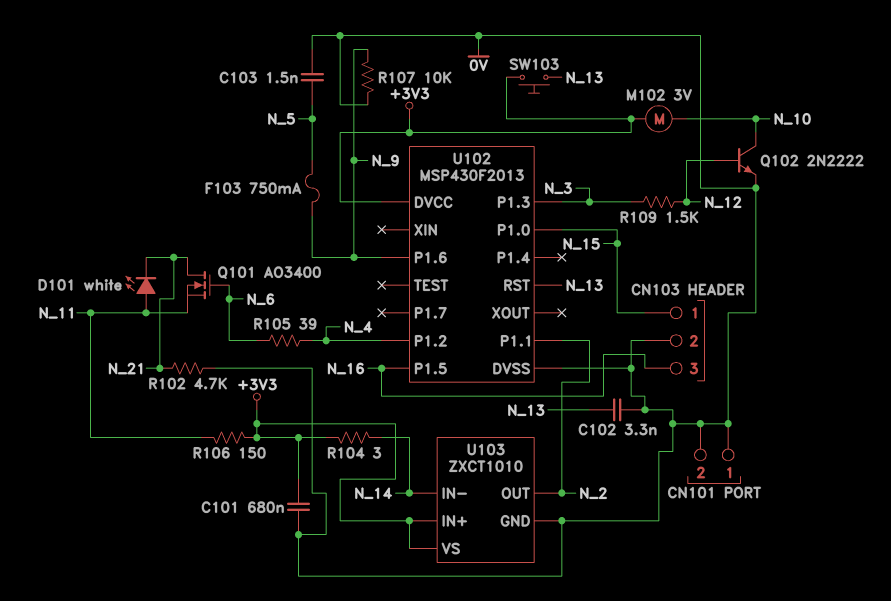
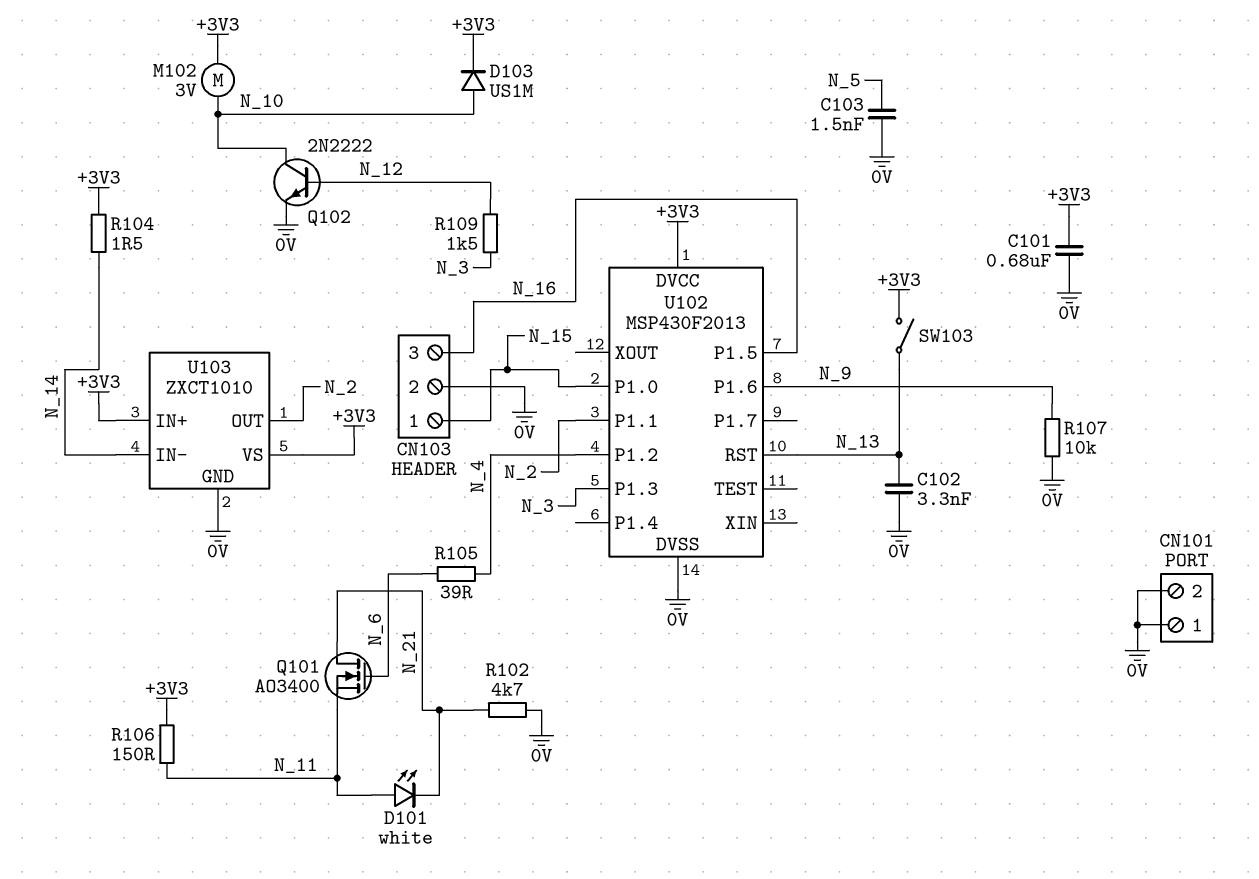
D103: none -> diode US1M (A N_10, K +3V3)
F103: 750mA (N_5, N_9) -> none
R104: 3 (+3V3, N_14) -> 1.5 (+3V3, N_14)
SW103: button (+3V3, N_13) -> switch (+3V3, N_13)

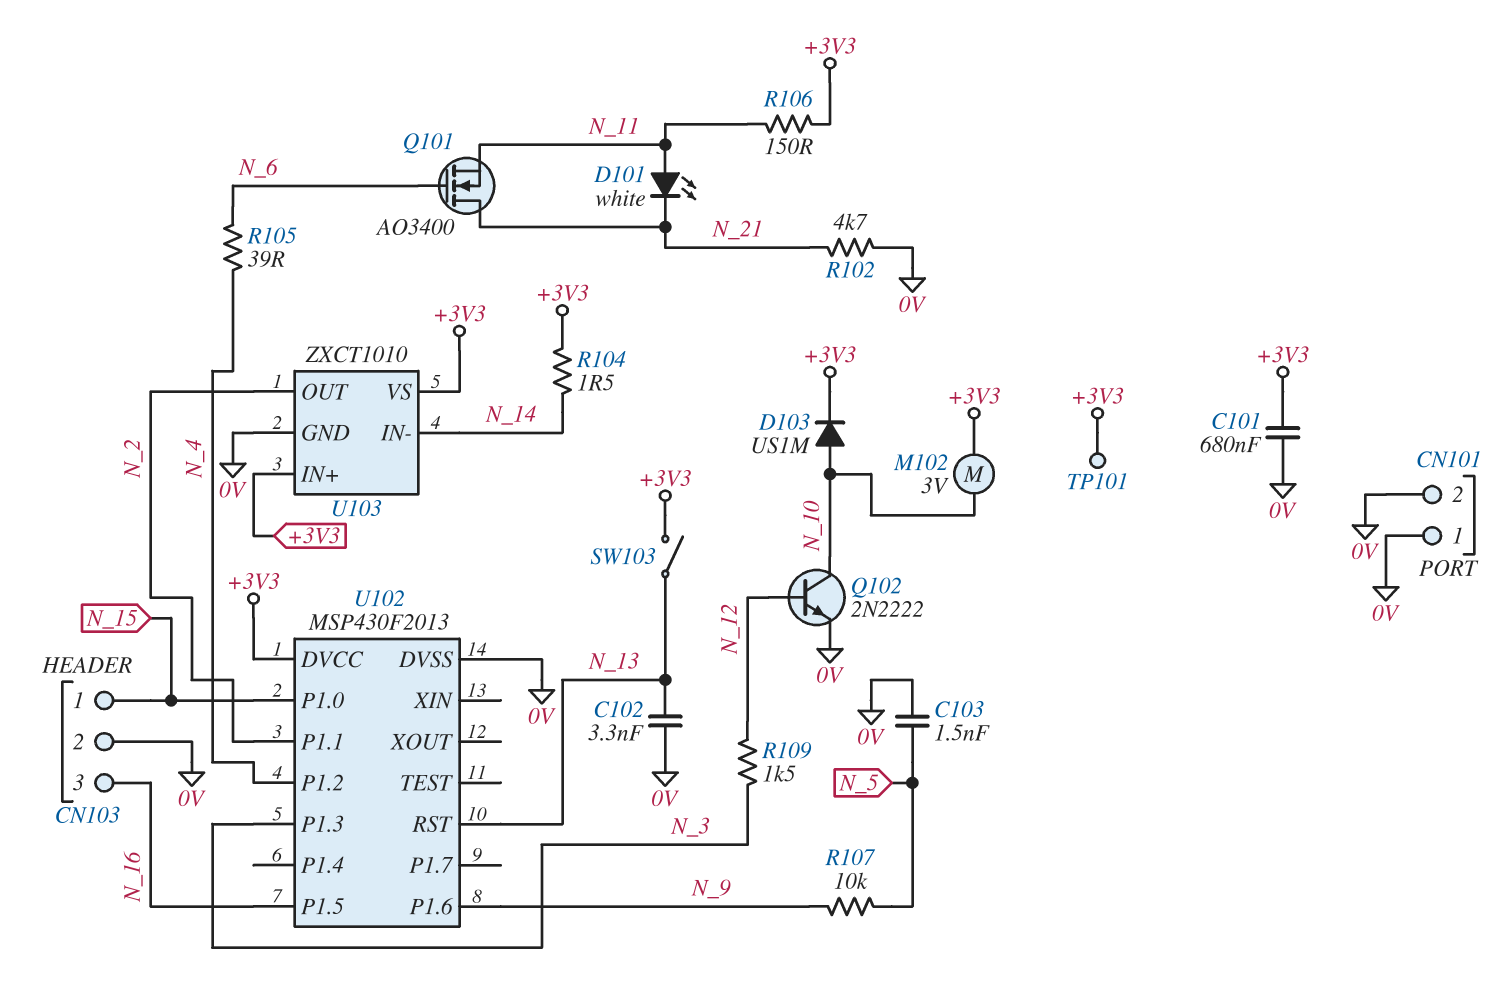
R107: 10k (0V, N_9) -> 10k (N_5, N_9)
TP101: none -> test point (+3V3)

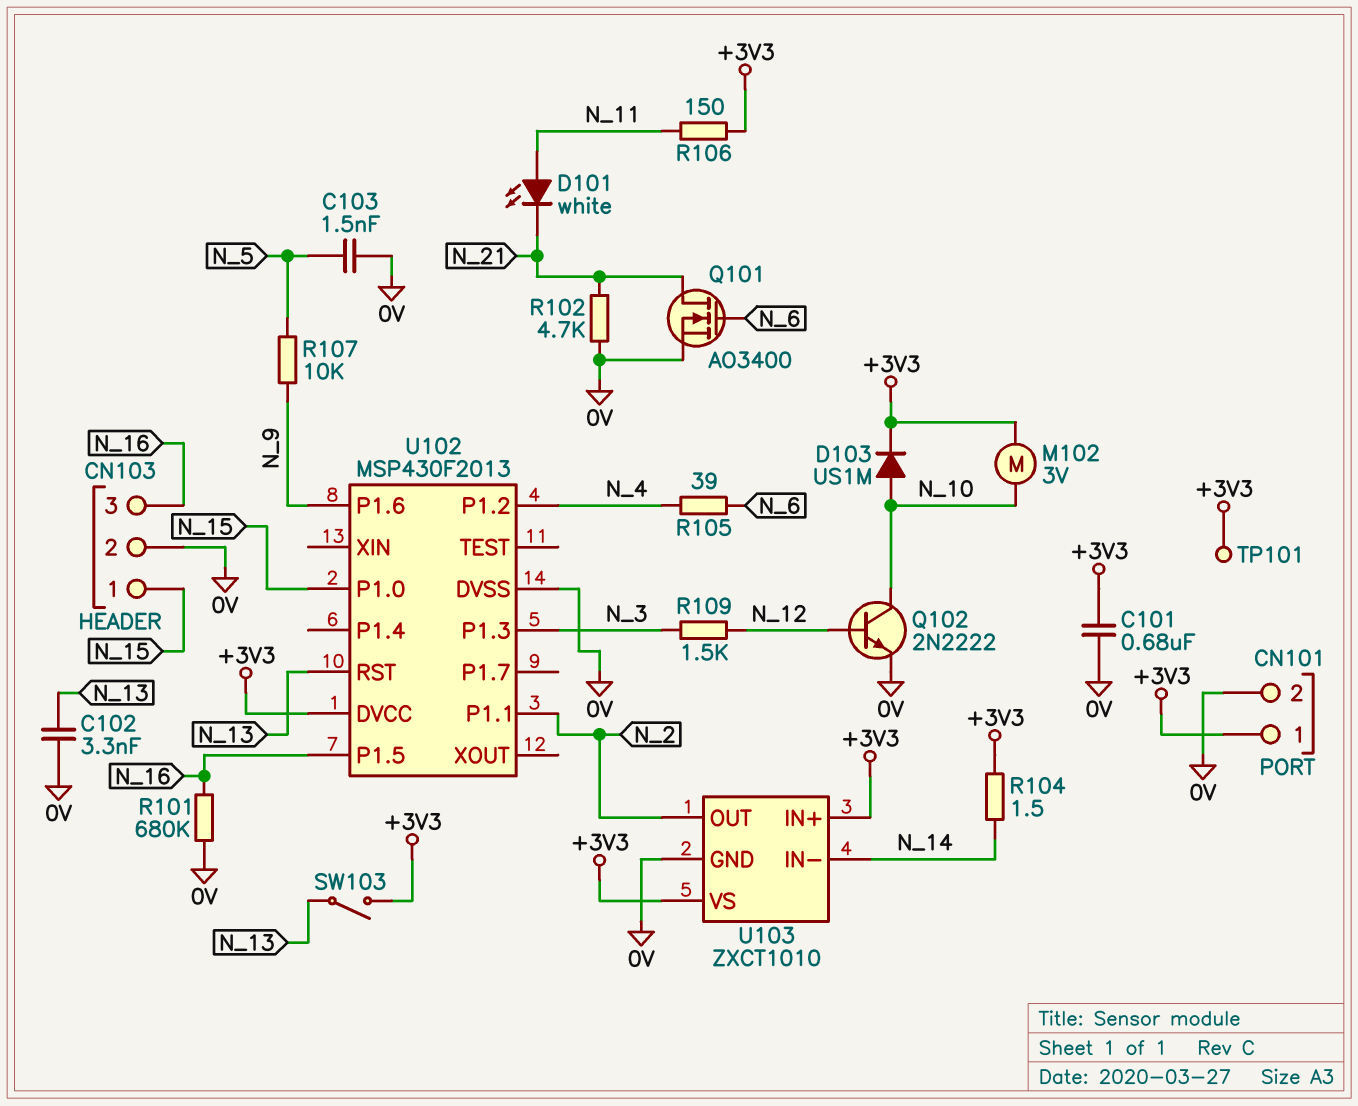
CN101 pin 1: 0V -> +3V3
Q101: NMOS AO3400 (G N_6, D N_21, S N_11) -> NMOS AO3400 (G N_6, D N_21, S 0V)
R101: none -> 680k (0V, N_16)

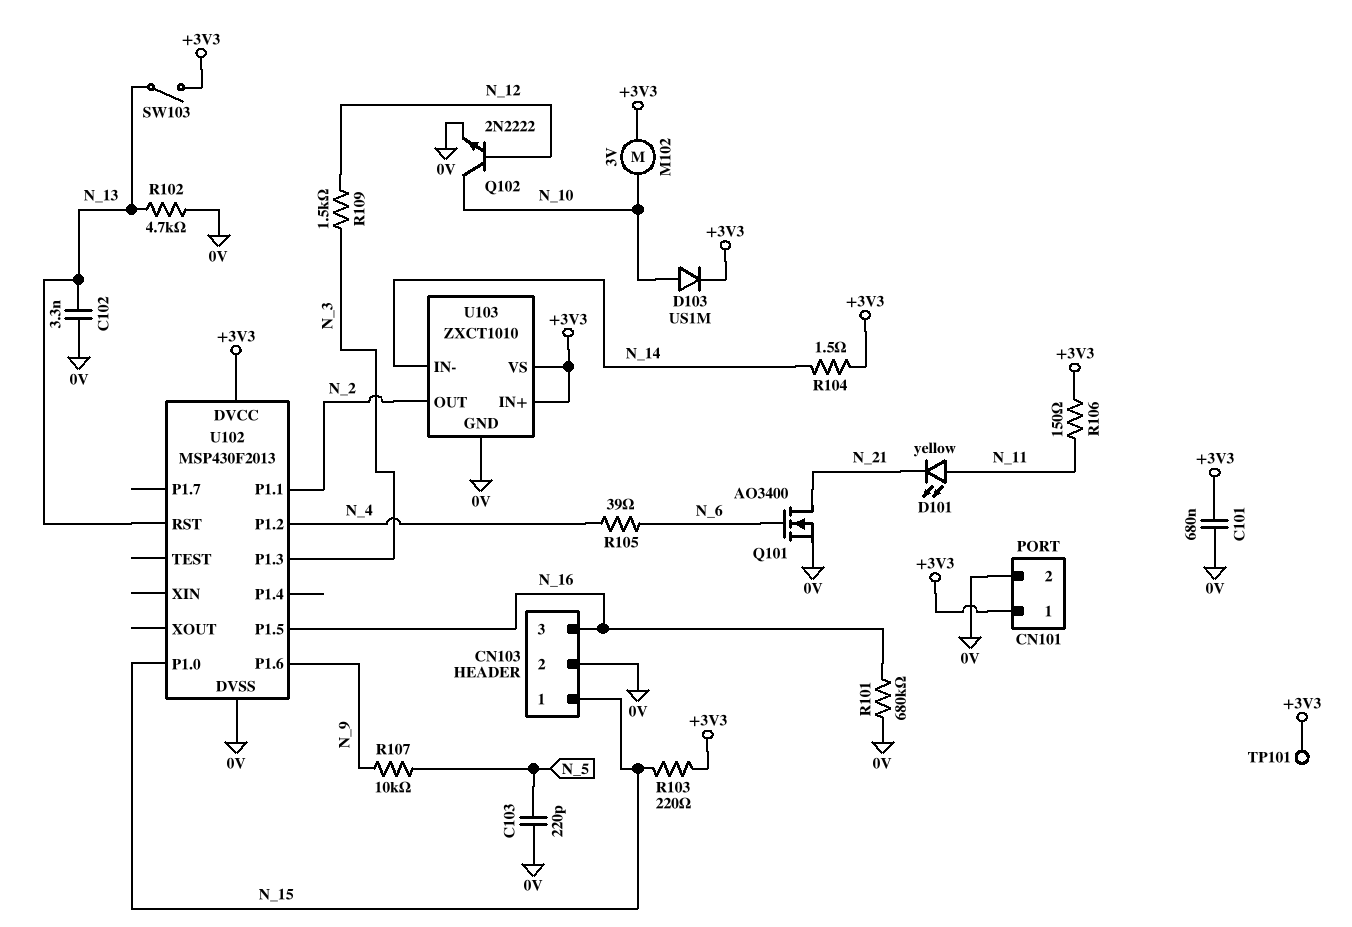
C103: 1.5nF (0V, N_5) -> 220pF (0V, N_5)
D101: LED white (A N_11, K N_21) -> LED yellow (A N_11, K N_21)
R102: 4.7k (0V, N_21) -> 4.7k (0V, N_13)
R103: none -> 220 (+3V3, N_15)

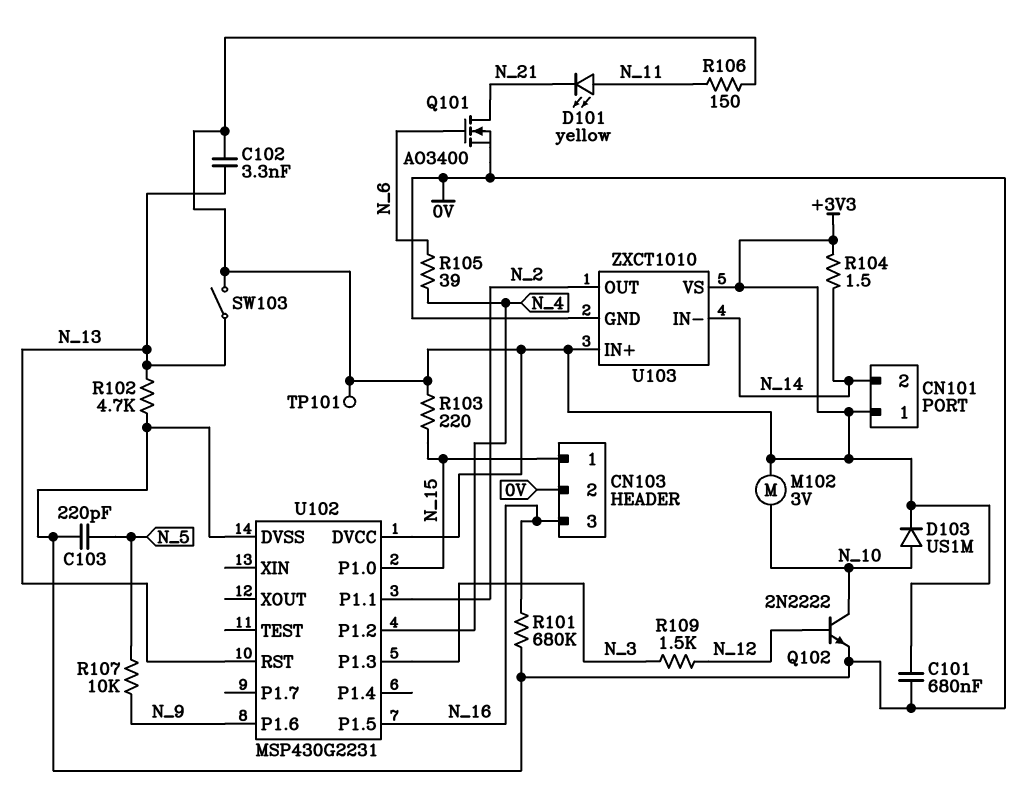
C102: 3.3nF (0V, N_13) -> 3.3nF (+3V3, N_13)
CN101 pin 2: 0V -> N_14
U102: MSP430F2013 -> MSP430G2231

